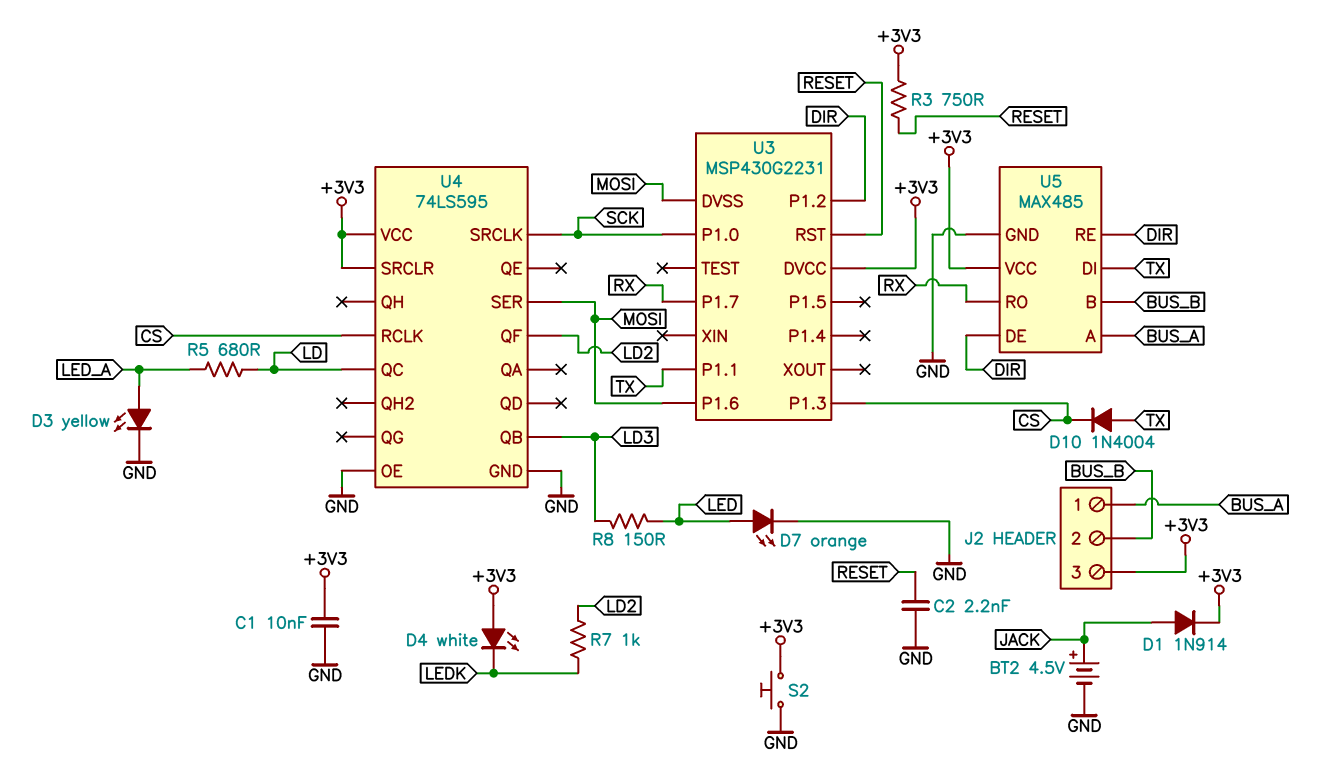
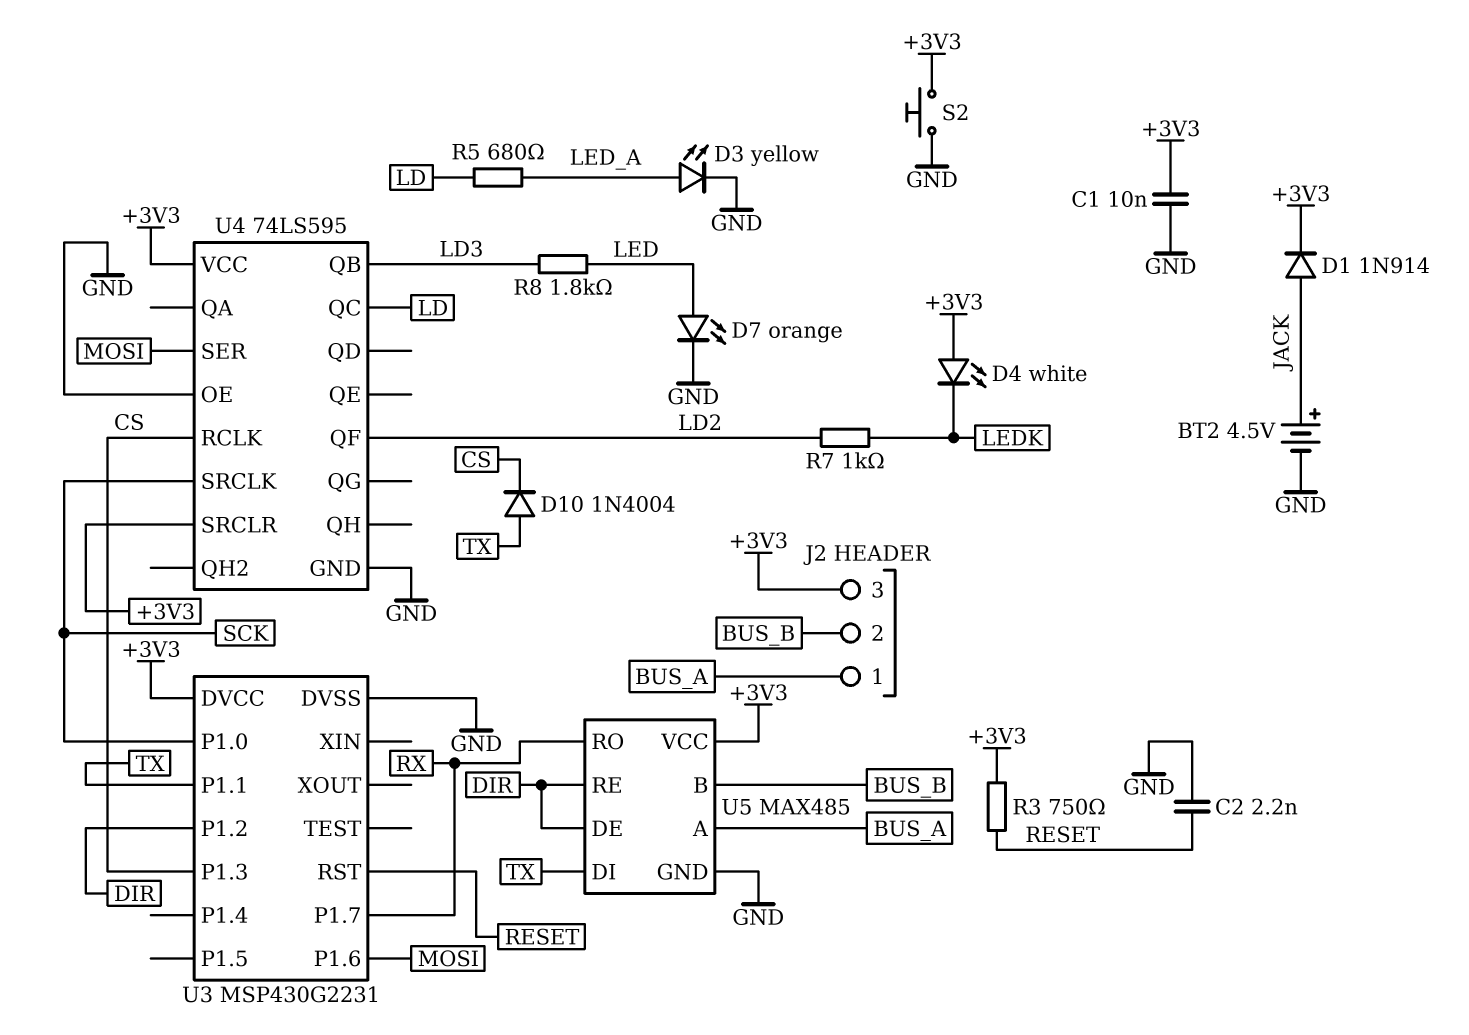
R8: 150 (LD3, LED) -> 1.8k (LD3, LED)
U3 pin DVSS: MOSI -> GND

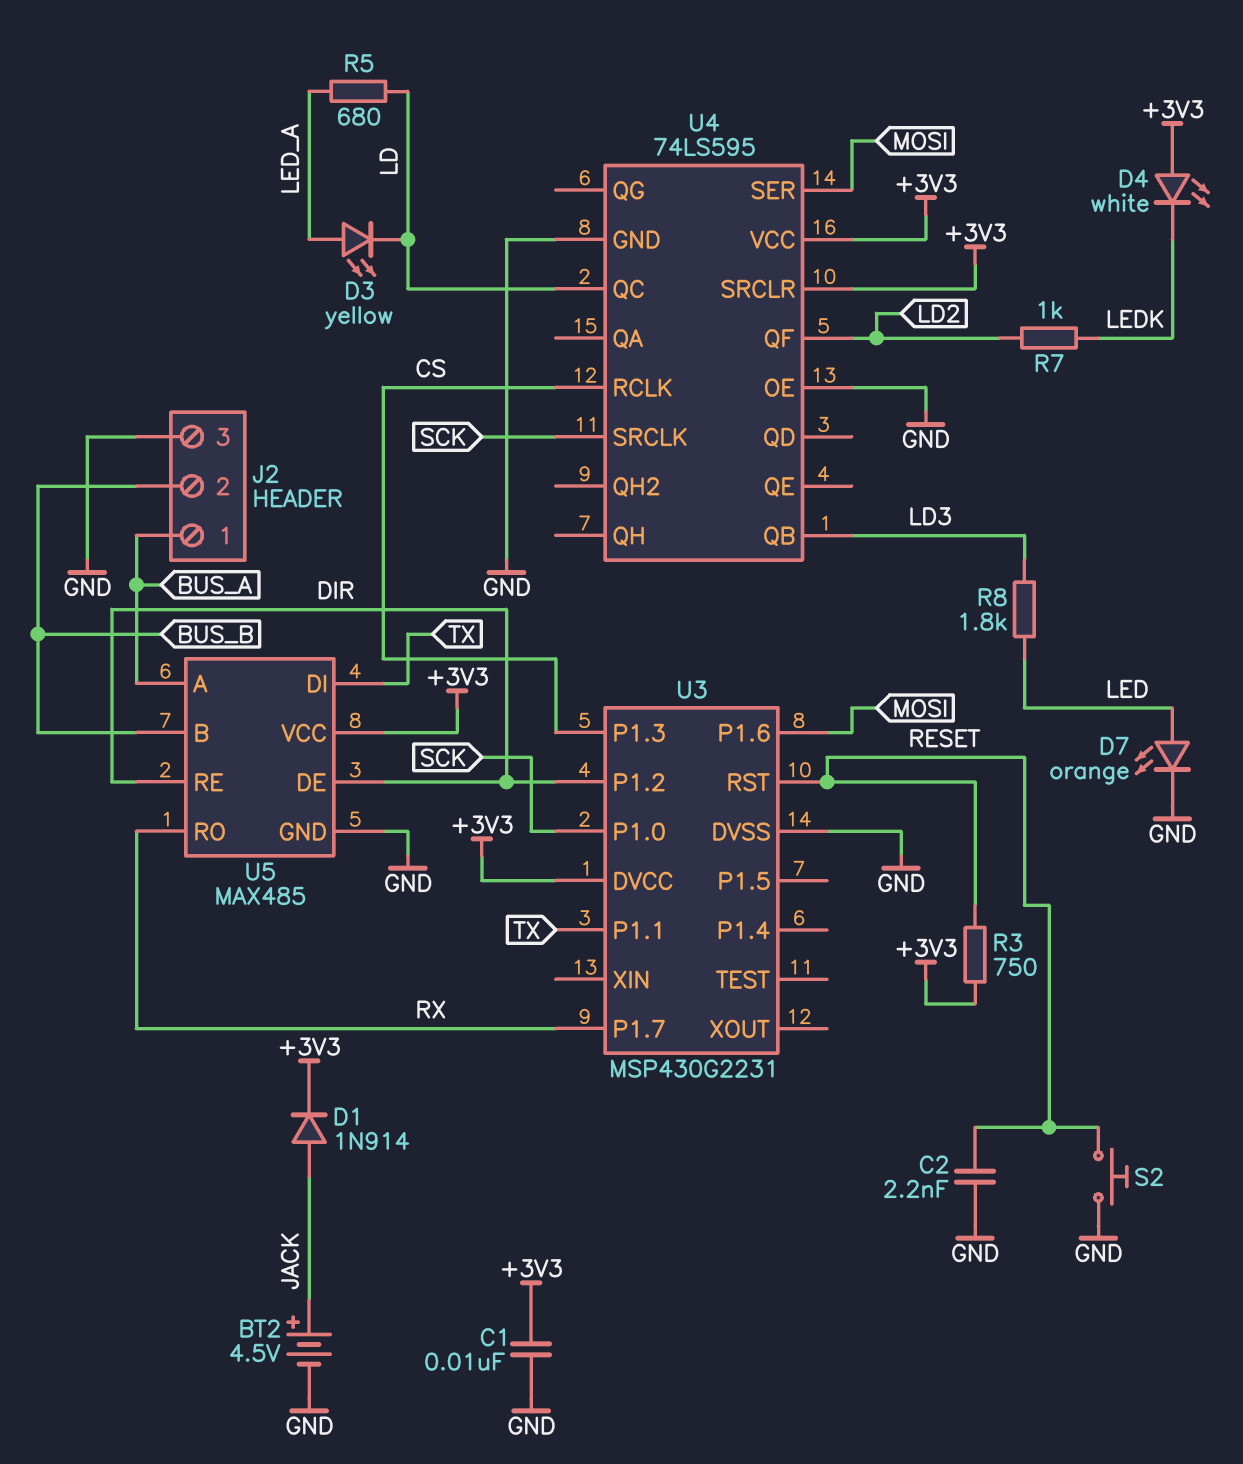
D3: LED yellow (A LED_A, K GND) -> LED yellow (A LED_A, K LD)
D10: diode 1N4004 (A TX, K CS) -> none
J2 pin 3: +3V3 -> GND
S2: button (+3V3, GND) -> button (GND, RESET)

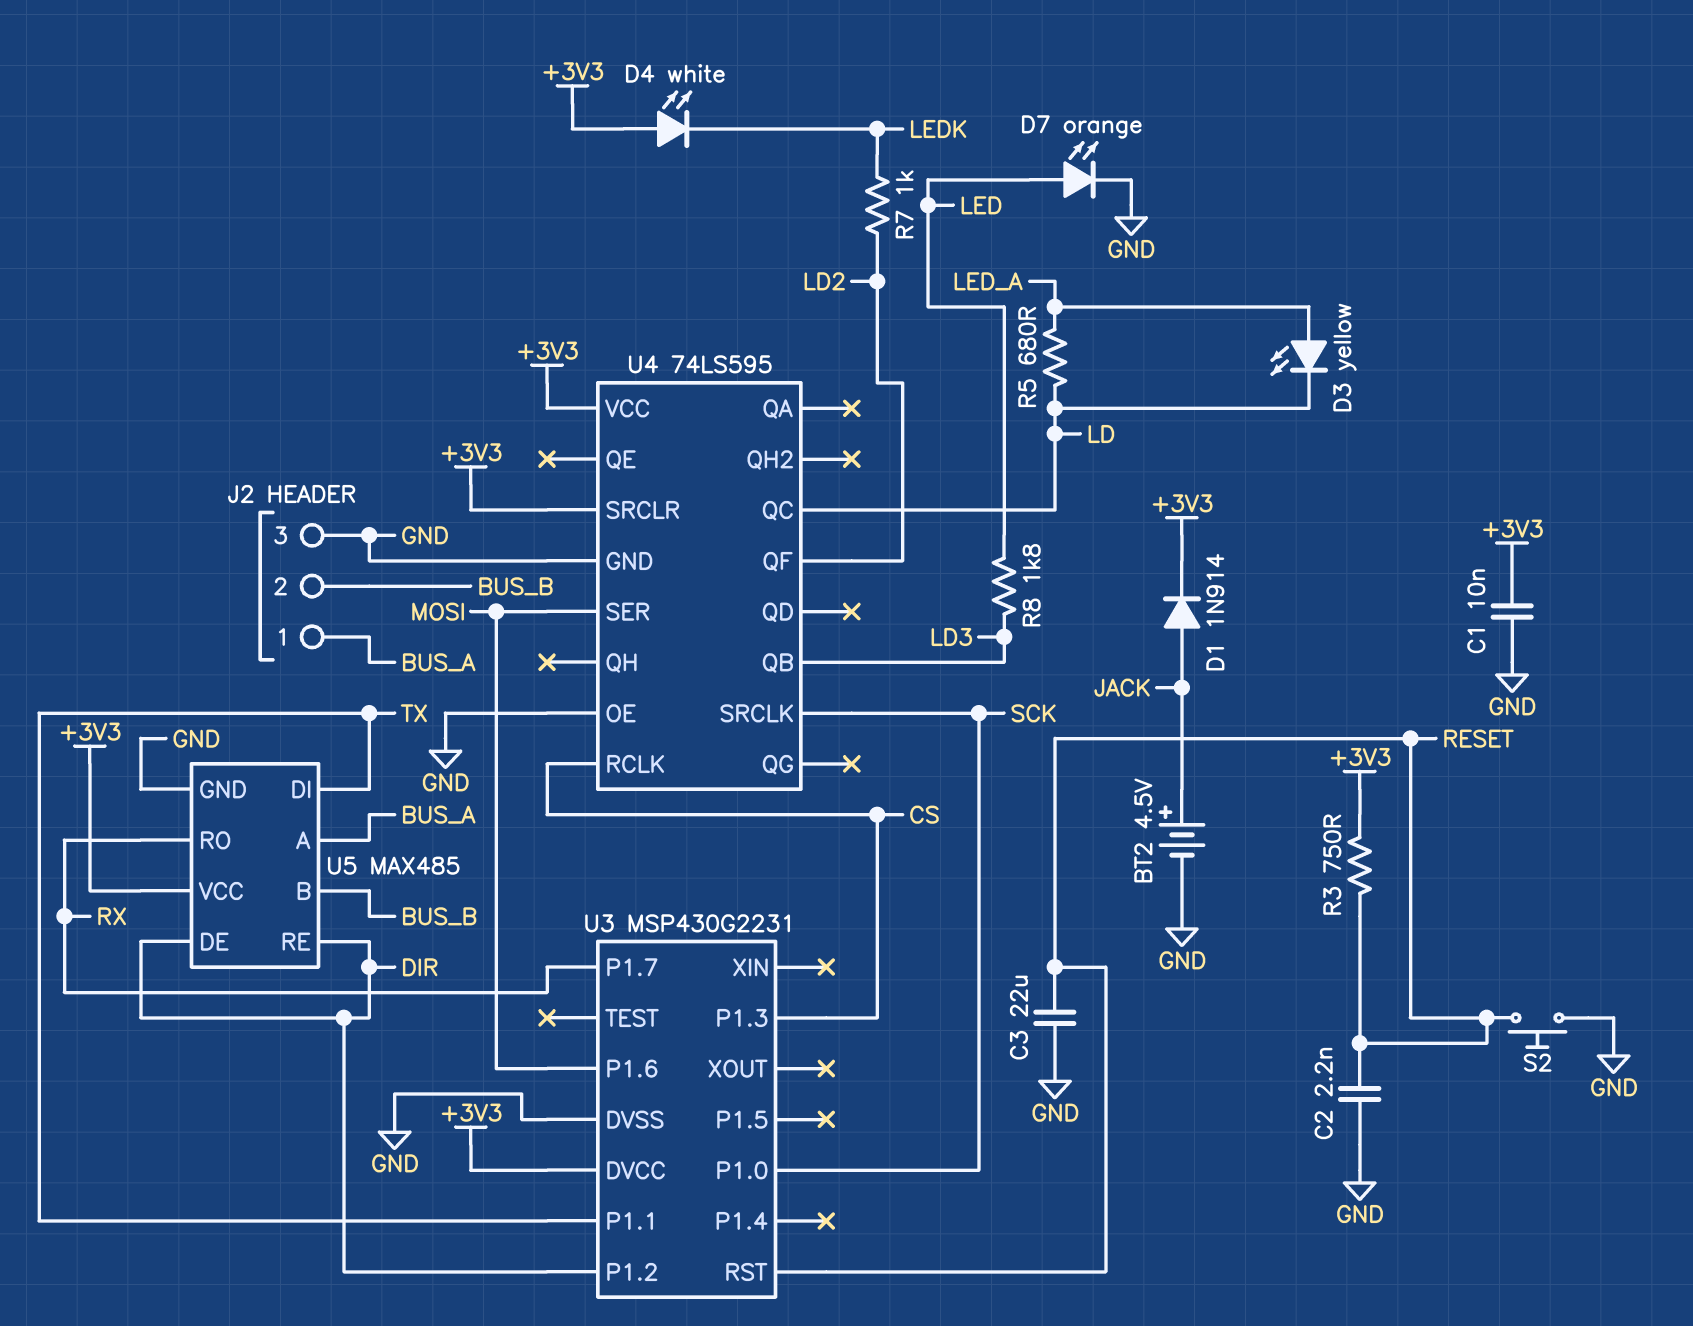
C3: none -> 22uF (GND, RESET)

